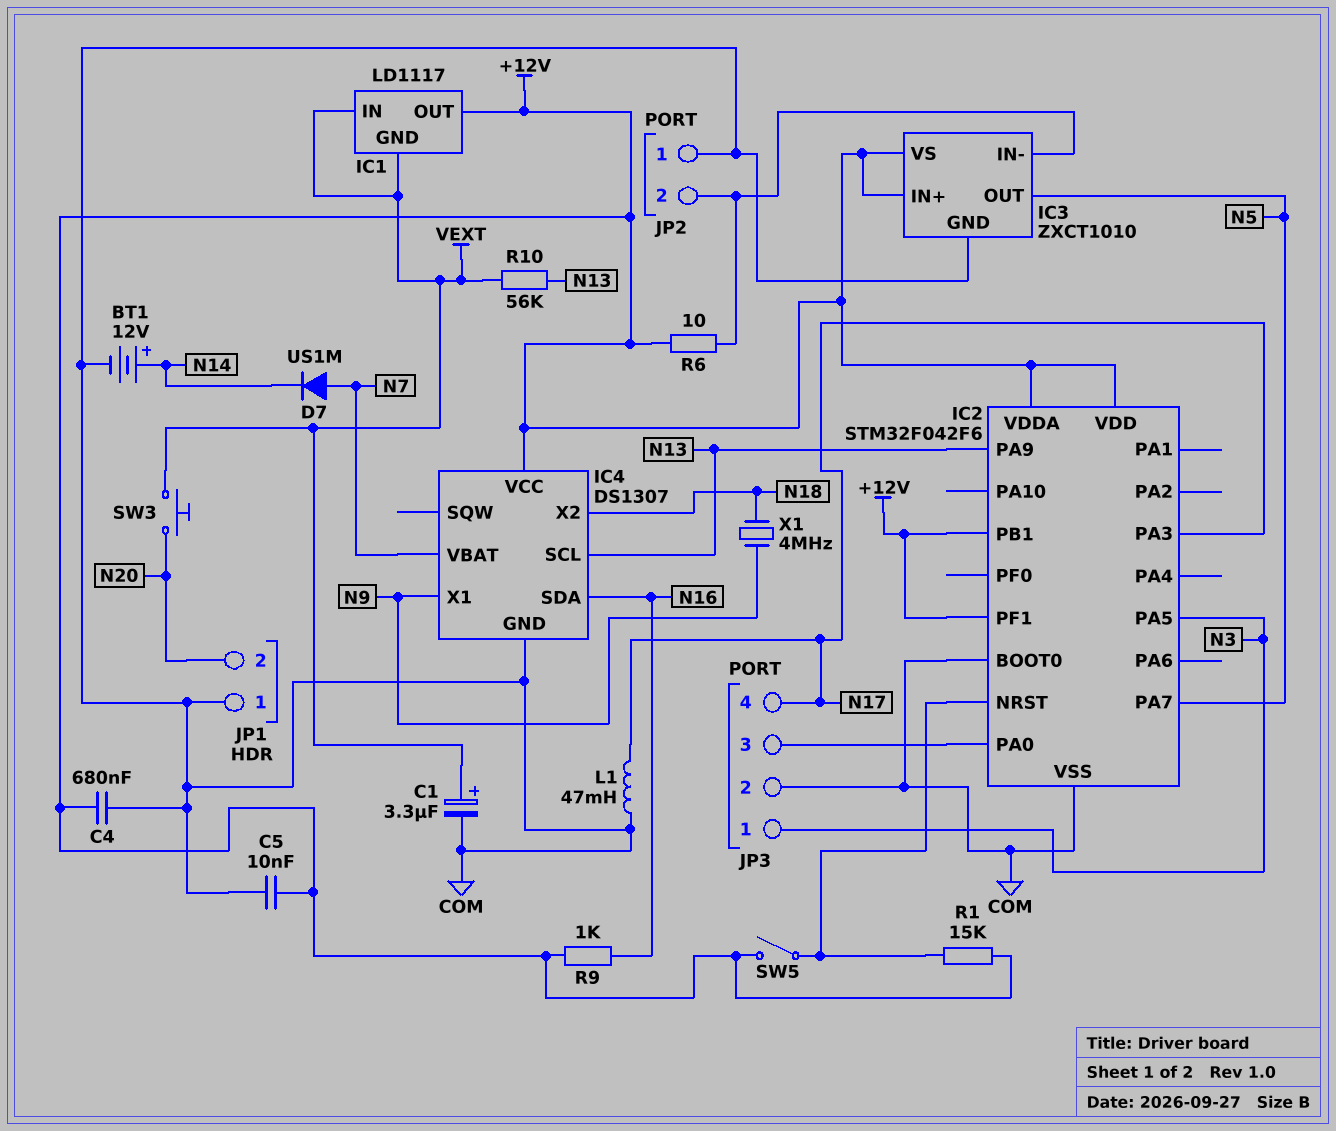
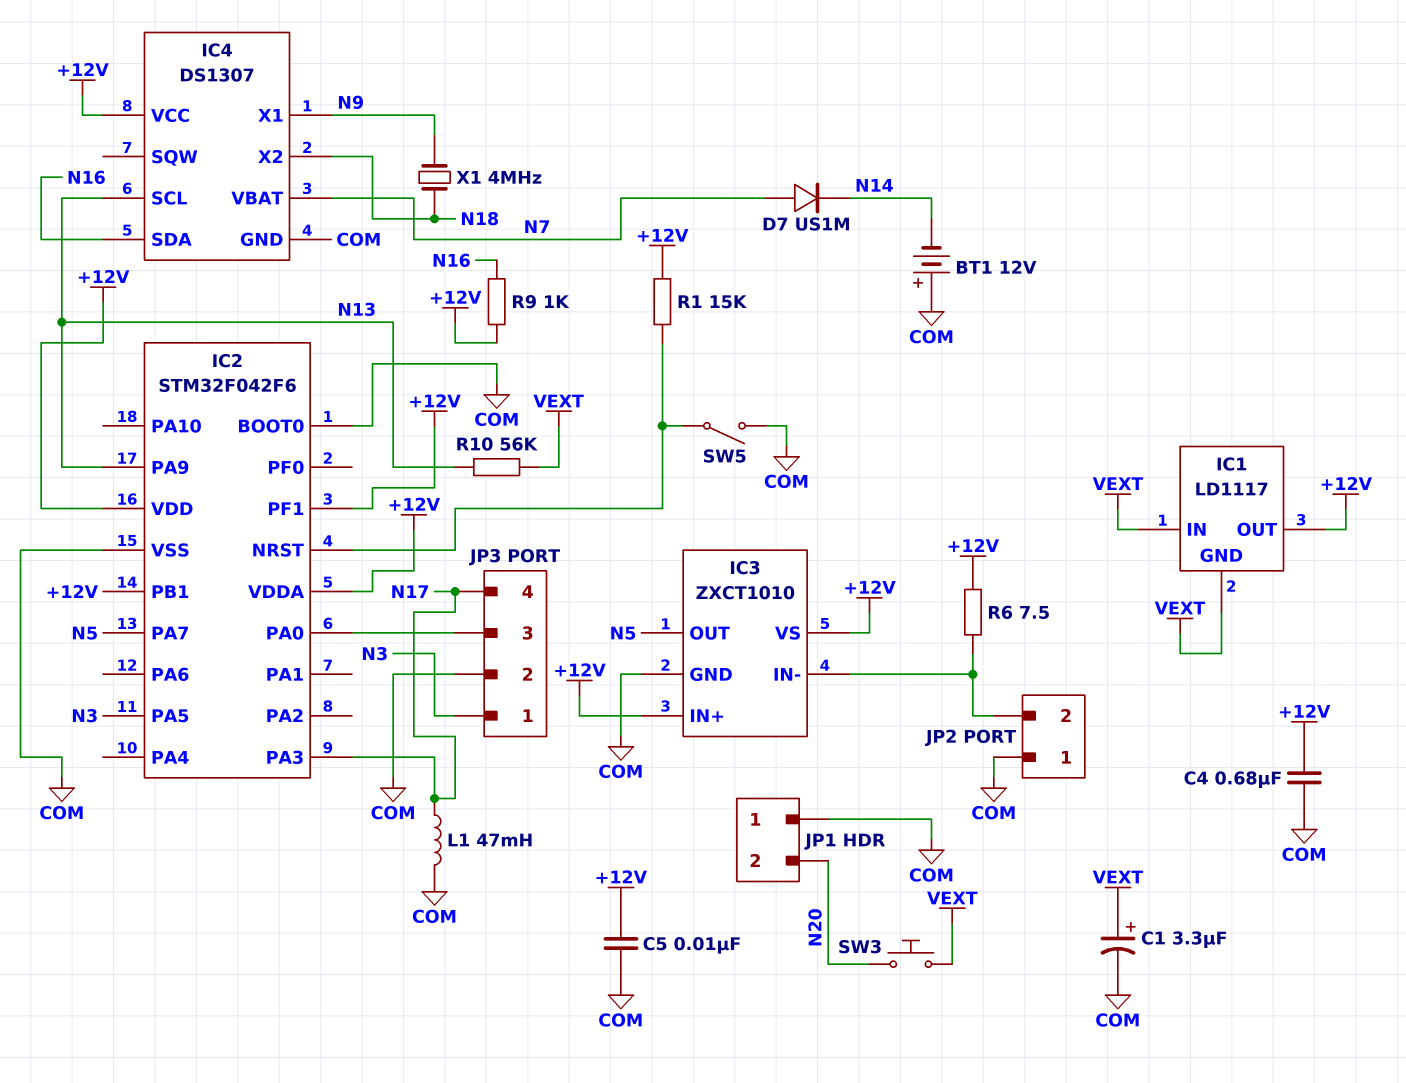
BT1: 12V (plus N14, minus COM) -> 12V (plus COM, minus N14)
R6: 10 (+12V, IC3/IN-) -> 7.5 (+12V, IC3/IN-)
SW5: switch (+12V, IC2/NRST) -> switch (COM, IC2/NRST)

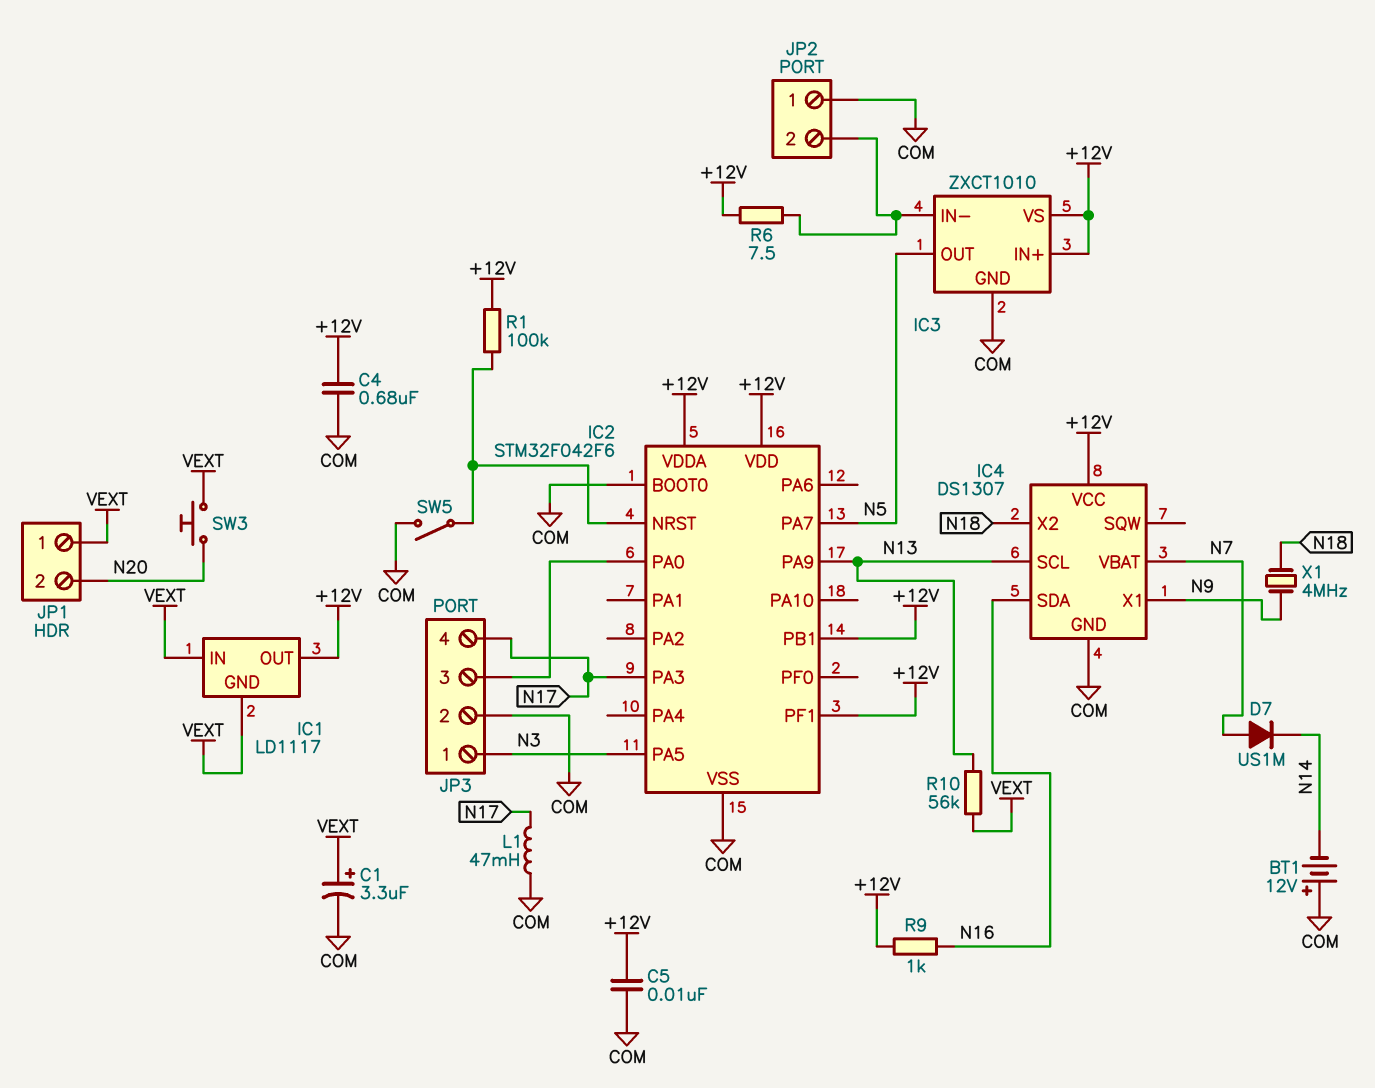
JP1 pin 1: COM -> VEXT
R1: 15k (+12V, IC2/NRST) -> 100k (+12V, IC2/NRST)

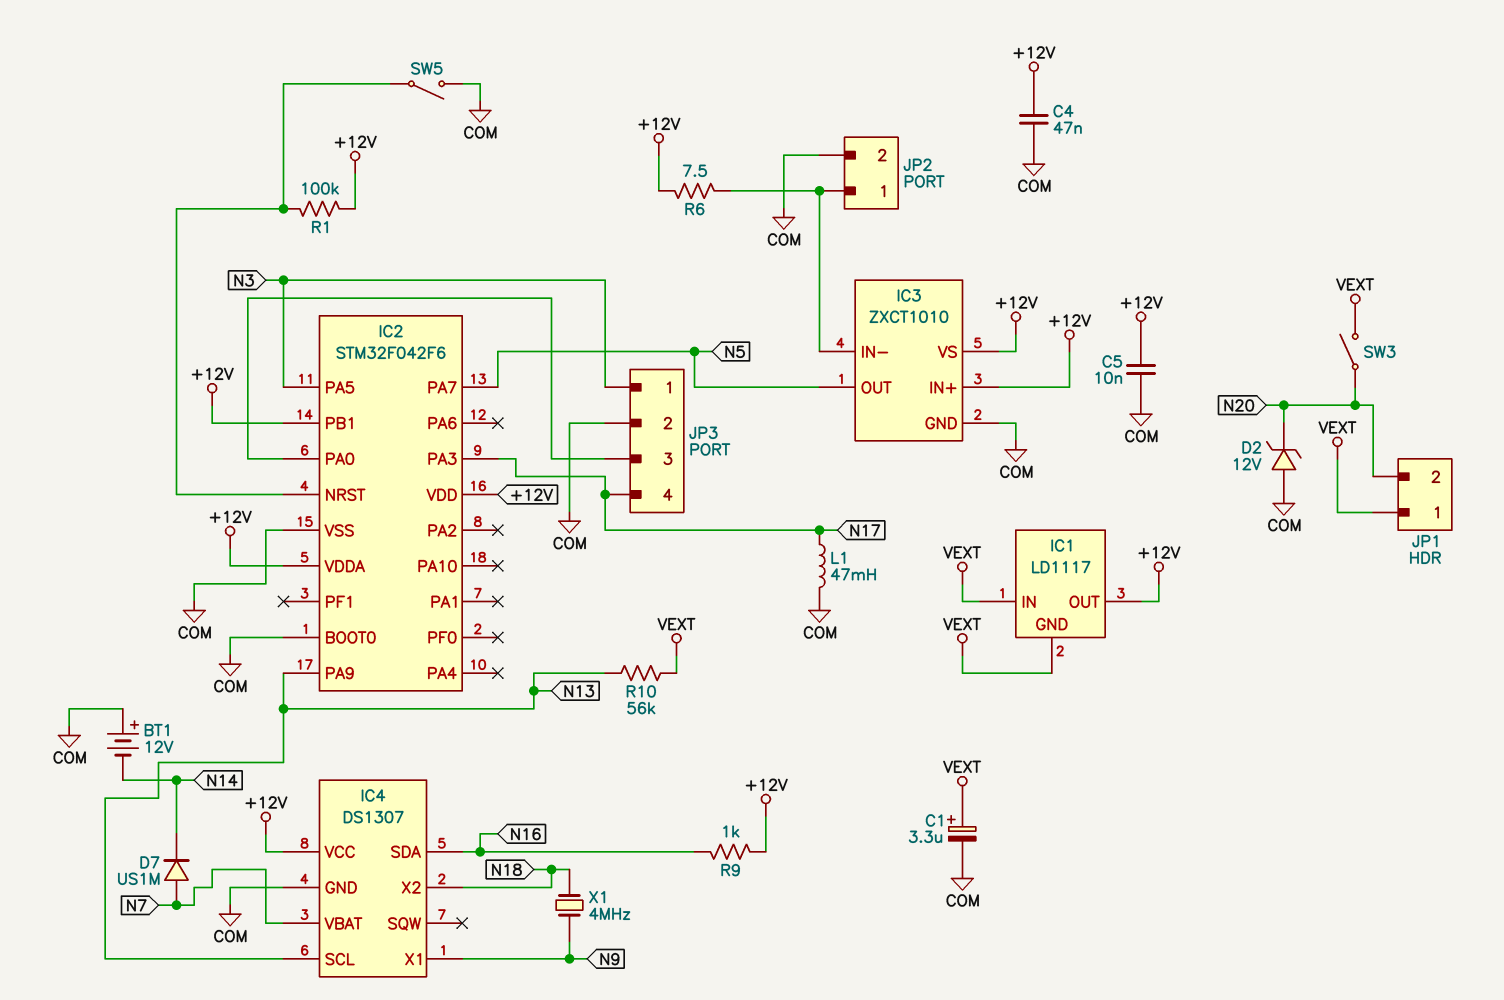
C4: 680nF (+12V, COM) -> 47nF (+12V, COM)
D2: none -> zener 12V (A COM, K N20)
IC2 pin PF1: +12V -> none
JP2 pin 1: COM -> IC3/IN-
JP2 pin 2: IC3/IN- -> COM
SW3: button (N20, VEXT) -> switch (N20, VEXT)

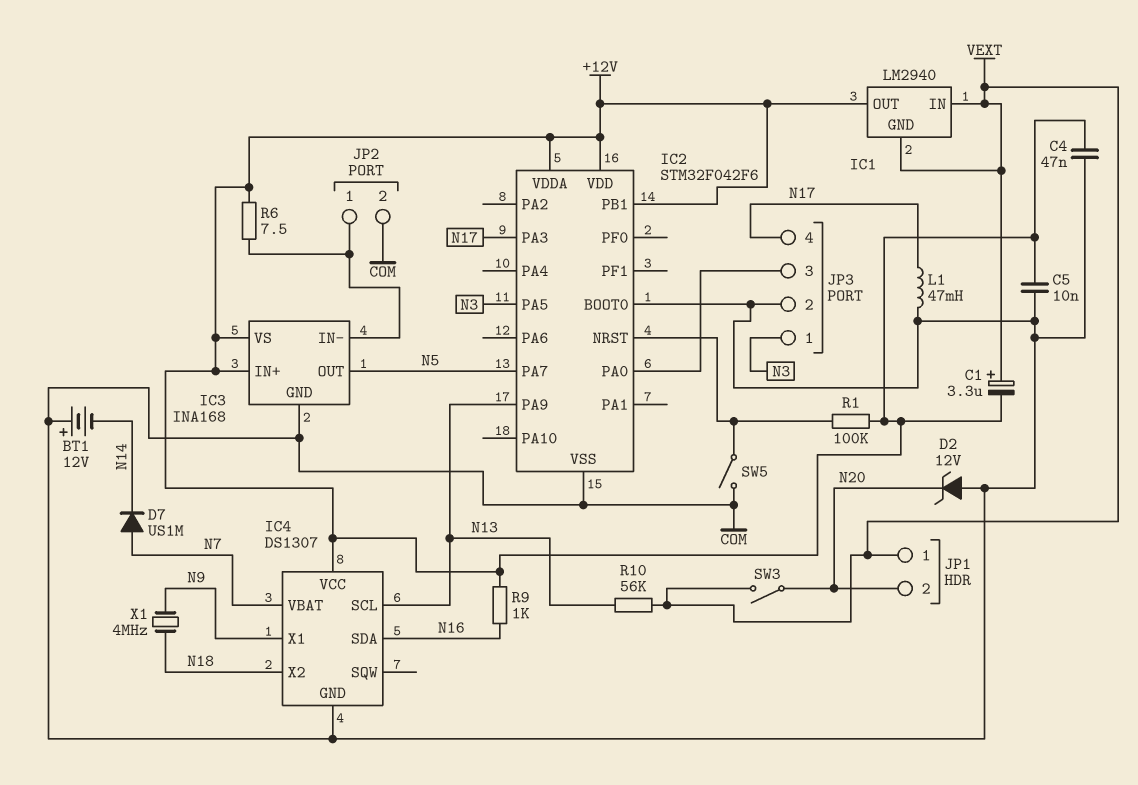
C1: 3.3uF (plus VEXT, minus COM) -> 3.3uF (plus VEXT, minus +12V)
IC1: LD1117 -> LM2940
IC3: ZXCT1010 -> INA168

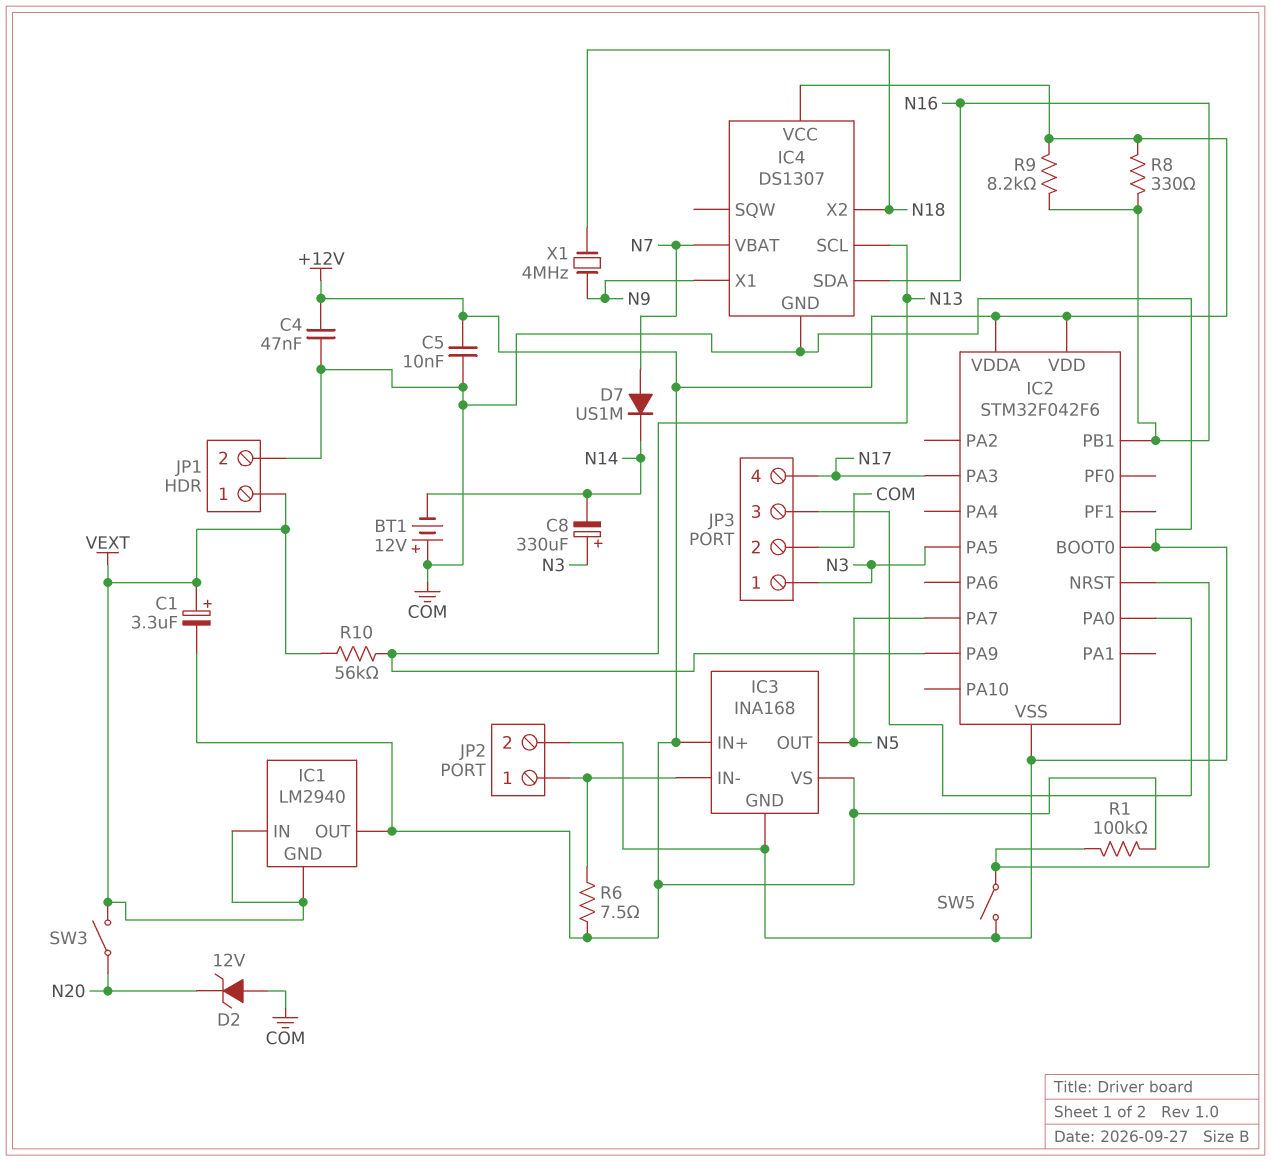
C8: none -> 330uF (plus N3, minus N14)
IC2 pin PB1: +12V -> N16
JP1 pin 2: N20 -> COM
L1: 47mH (COM, N17) -> none
R8: none -> 330 (+12V, N16)
R9: 1k (+12V, N16) -> 8.2k (+12V, N16)

